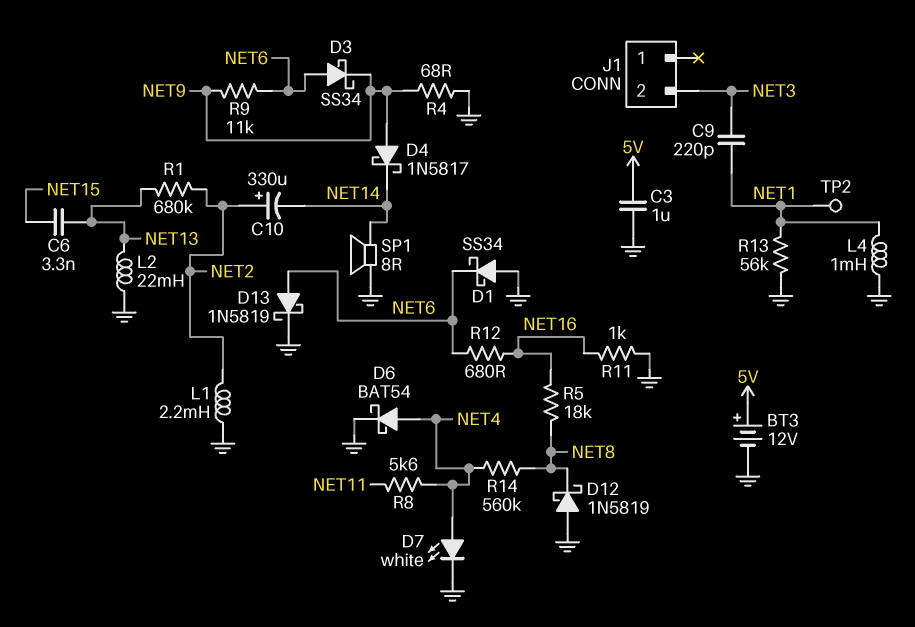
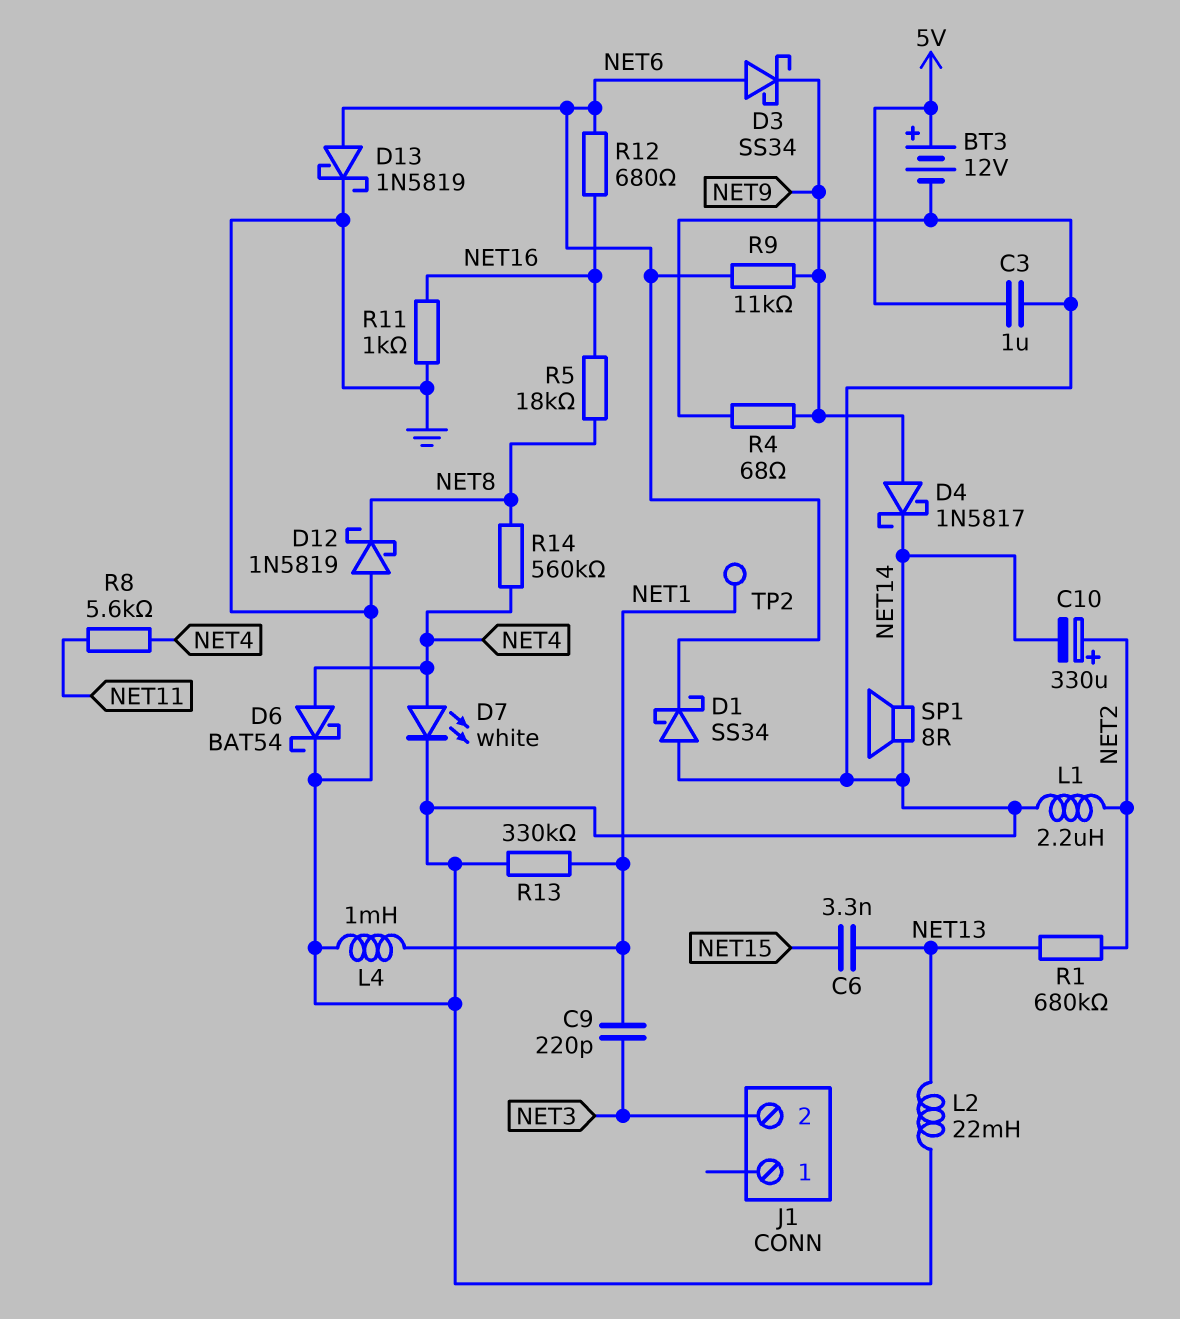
L1: 2.2mH (GND, NET2) -> 2.2uH (GND, NET2)
R13: 56k (GND, NET1) -> 330k (GND, NET1)

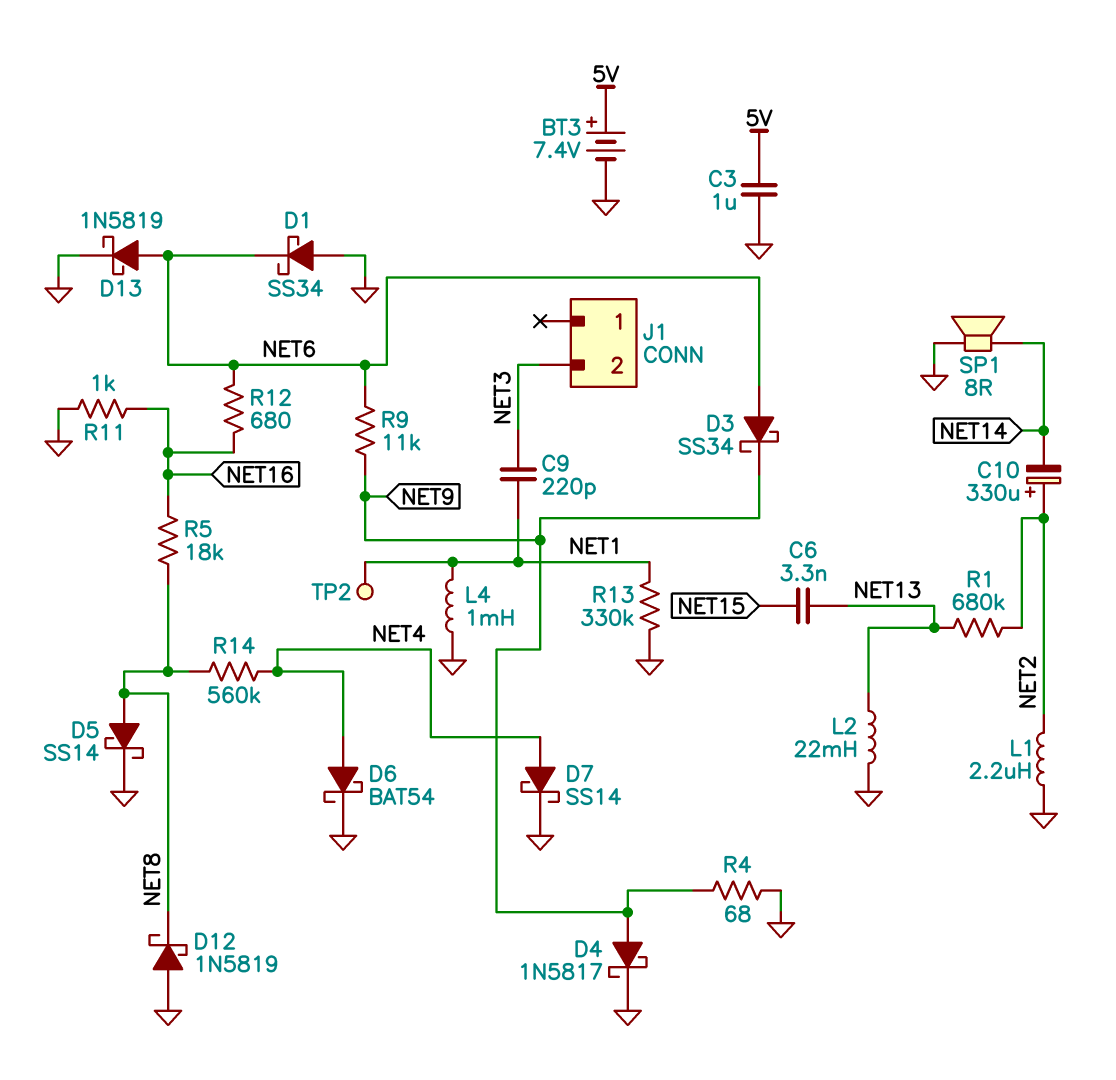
BT3: 12V (plus 5V, minus GND) -> 7.4V (plus 5V, minus GND)
D4: schottky 1N5817 (A NET9, K NET14) -> schottky 1N5817 (A NET9, K GND)
D5: none -> schottky SS14 (A NET8, K GND)
D7: LED white (A NET4, K GND) -> schottky SS14 (A NET4, K GND)
R8: 5.6k (NET4, NET11) -> none

